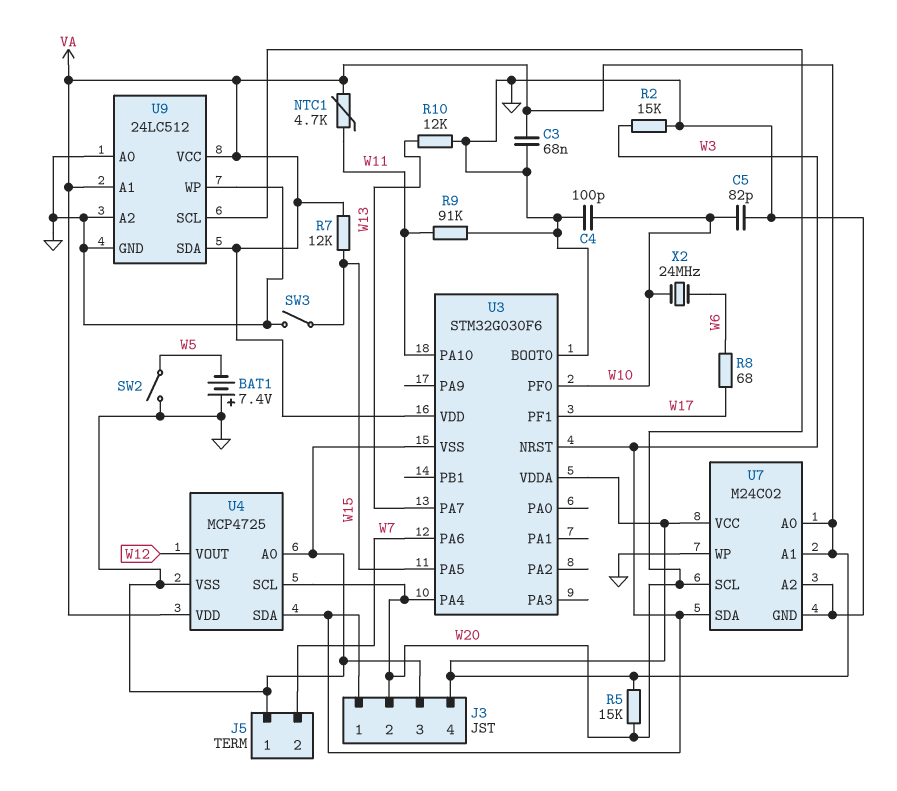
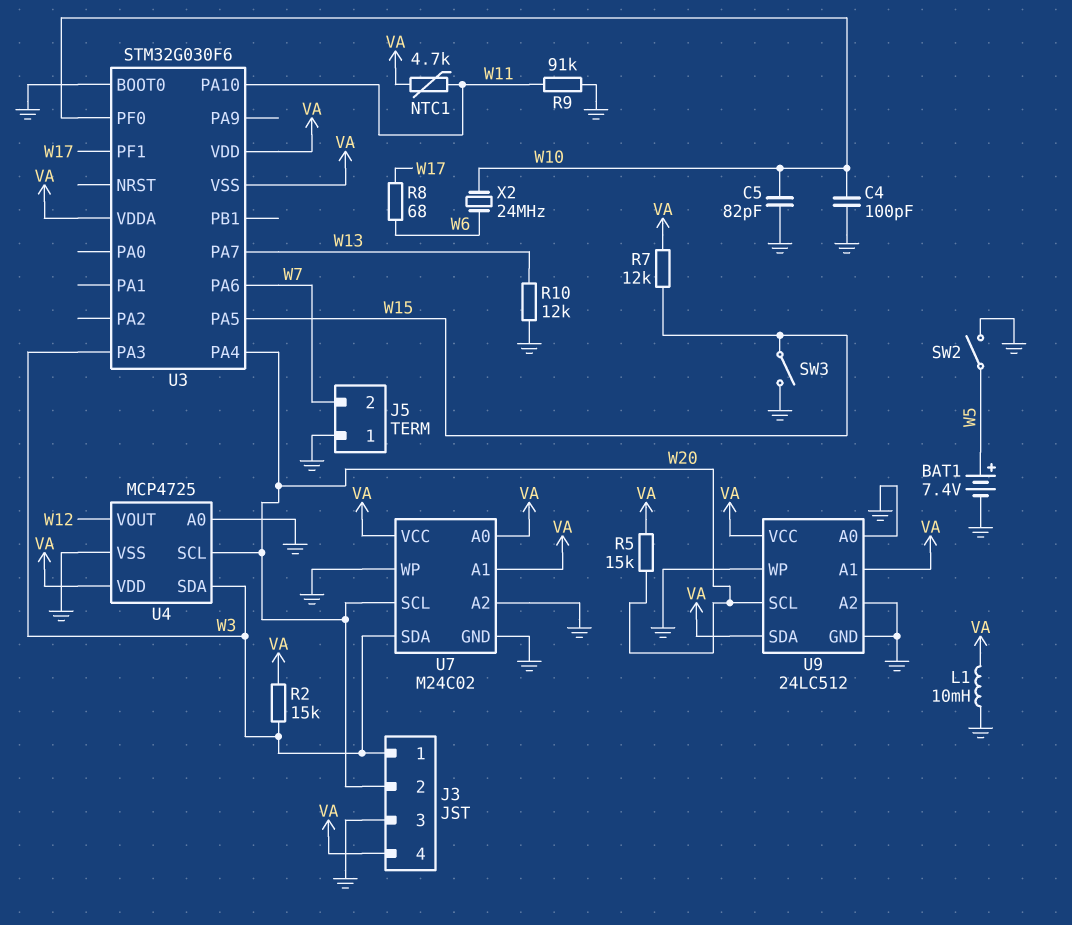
BAT1: 7.4V (plus GND, minus W5) -> 7.4V (plus W5, minus GND)
C3: 68nF (GND, VA) -> none
L1: none -> 10mH (GND, VA)
R2: 15k (GND, W3) -> 15k (VA, W3)
U3 pin NRST: W3 -> none
U3 pin PA3: none -> W3
U3 pin VSS: GND -> VA

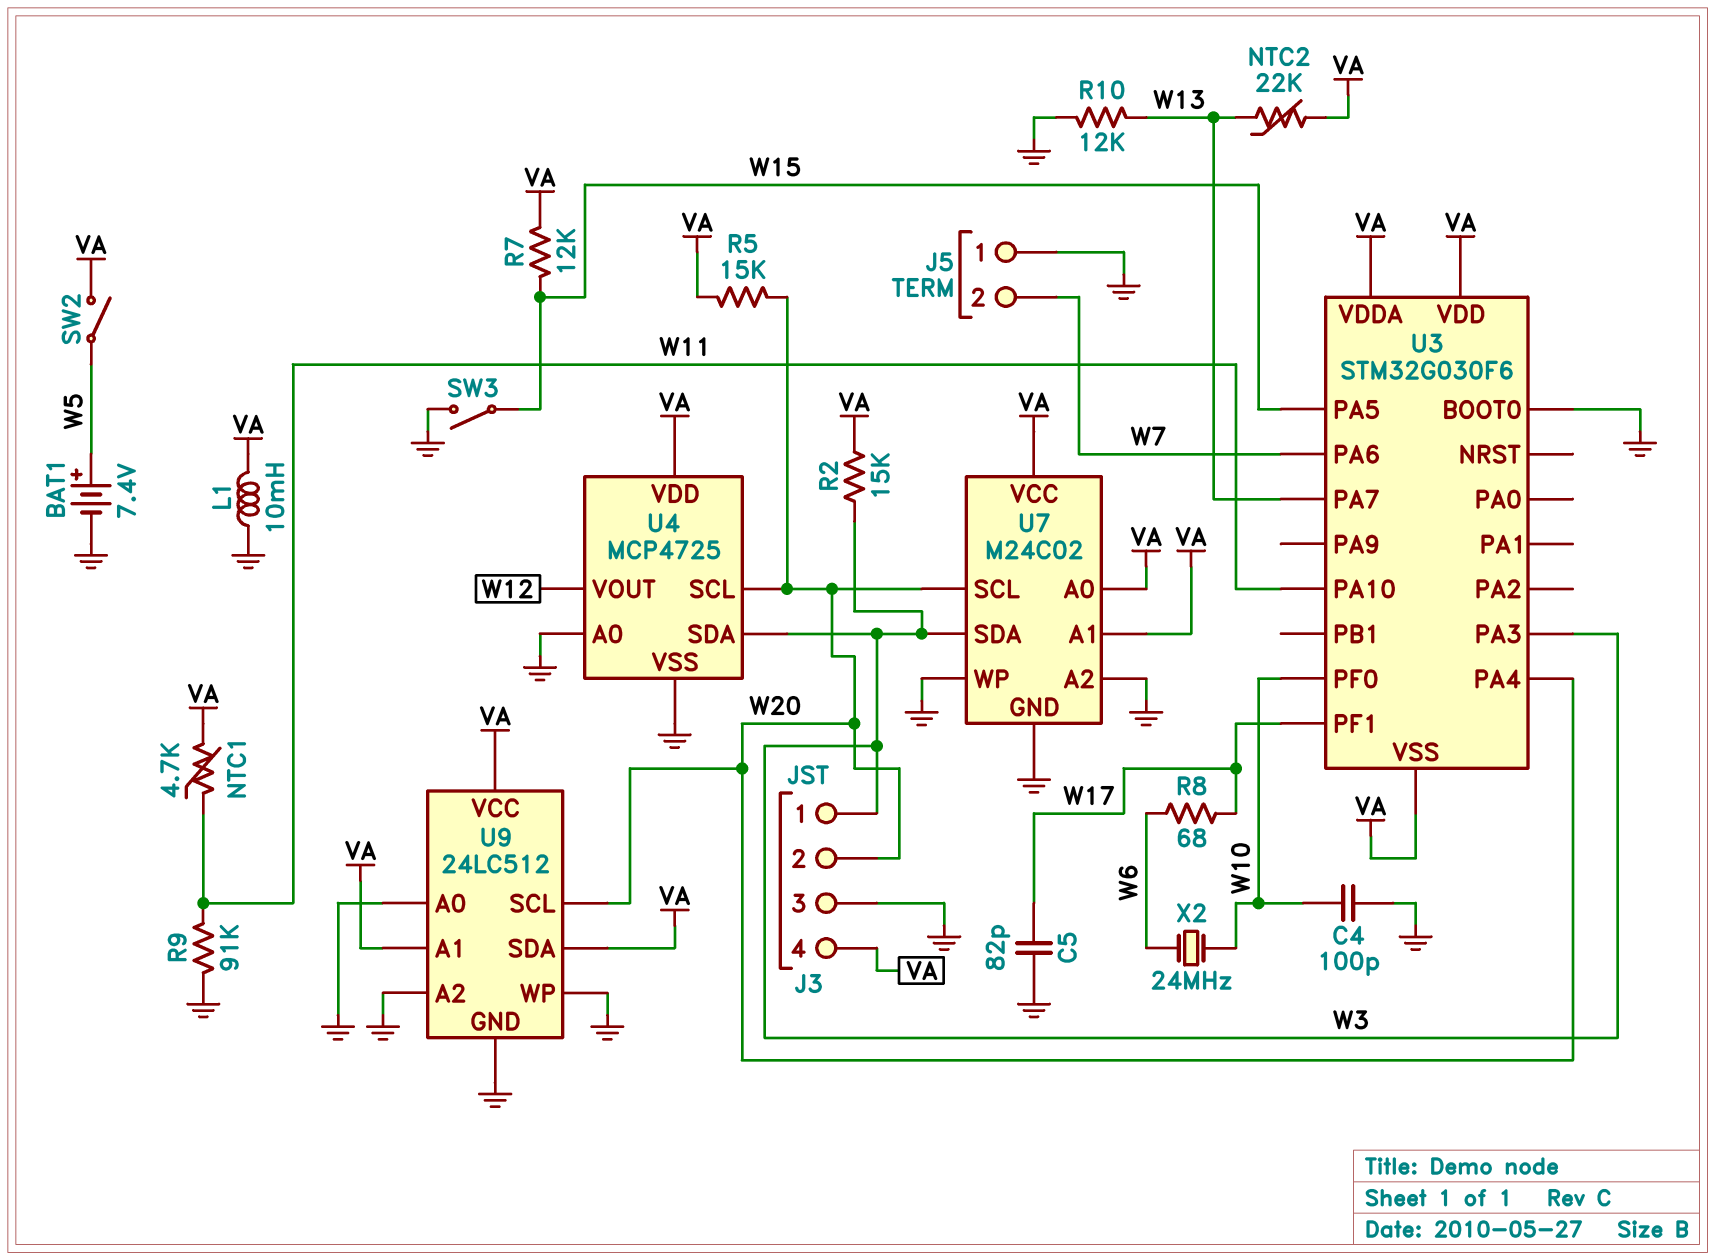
C5: 82pF (GND, W10) -> 82pF (GND, W17)
NTC2: none -> 22k (VA, W13)
SW2: switch (GND, W5) -> switch (VA, W5)

